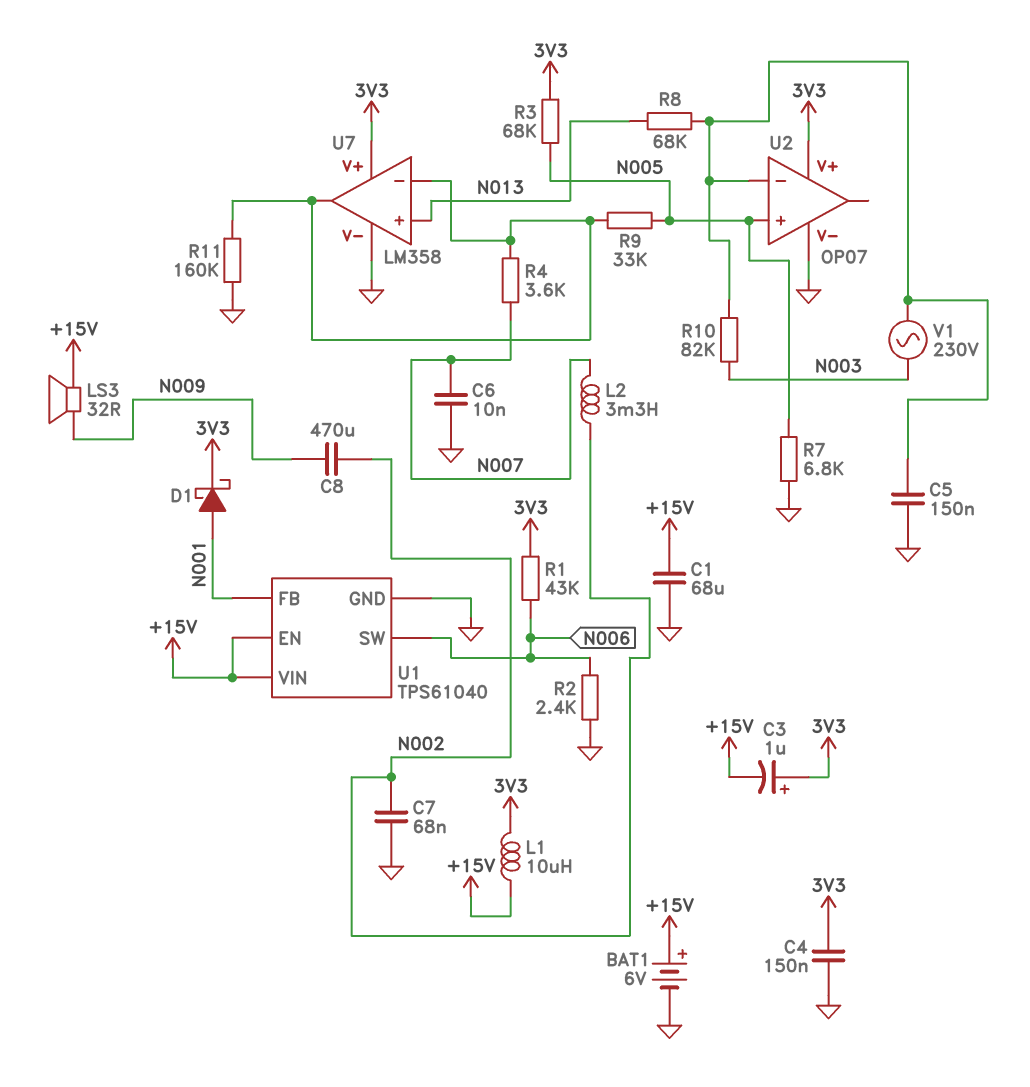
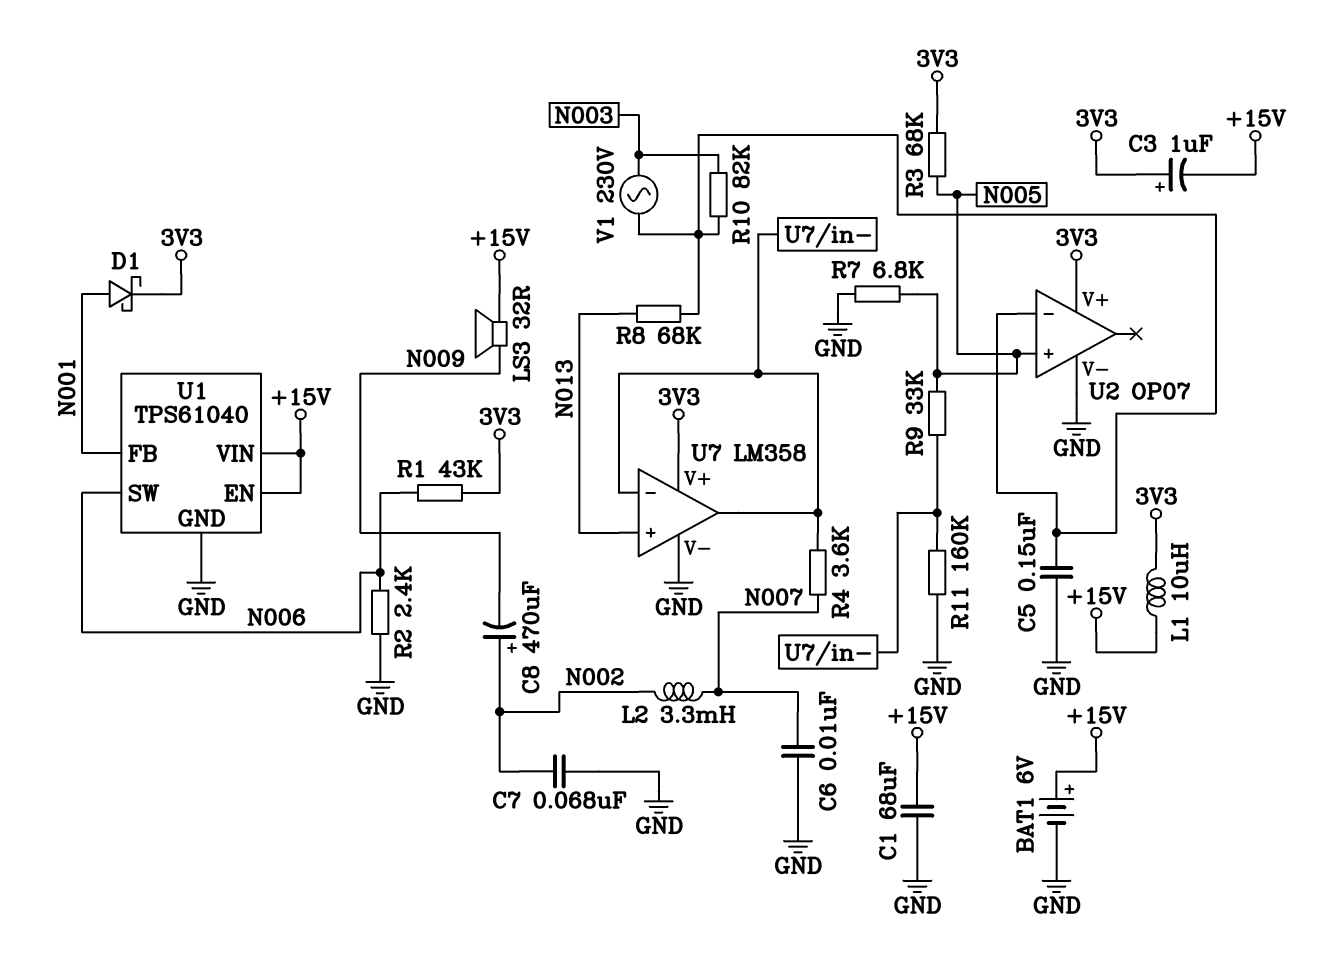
C4: 150nF (3V3, GND) -> none
C8: 470uF (N002, N009) -> 470uF (plus N002, minus N009)

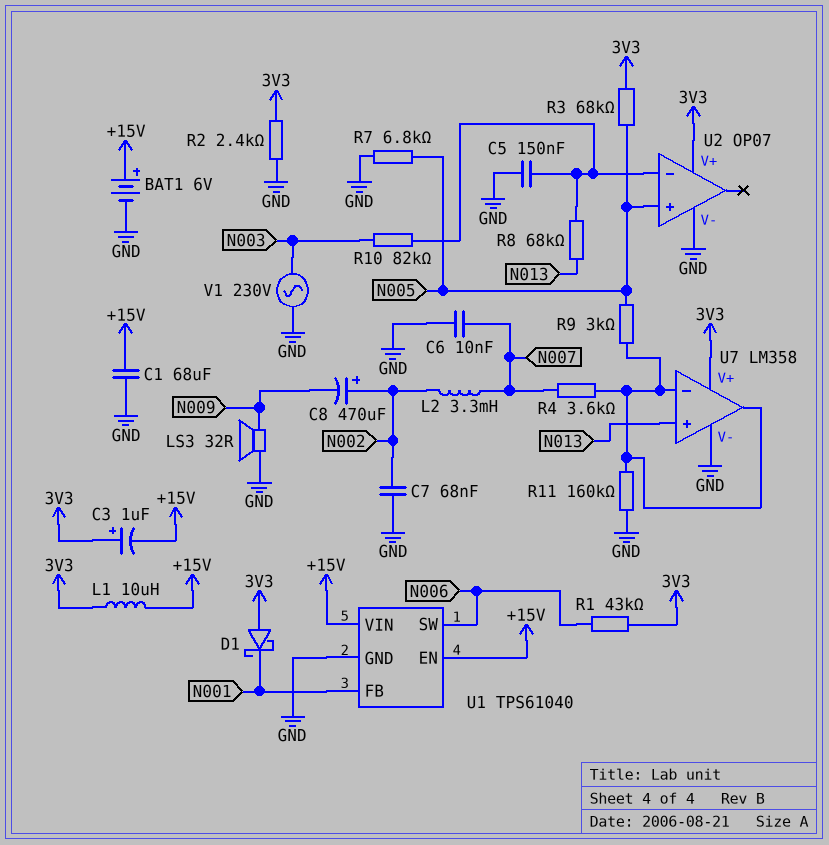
D1: schottky (A N001, K 3V3) -> schottky (A 3V3, K N001)
LS3: speaker 32R (+15V, N009) -> speaker 32R (GND, N009)
R2: 2.4k (GND, N006) -> 2.4k (3V3, GND)
R9: 33k (N005, U7/in-) -> 3k (N005, U7/in-)
V1: AC 230V (N003, U2/in-) -> AC 230V (GND, N003)

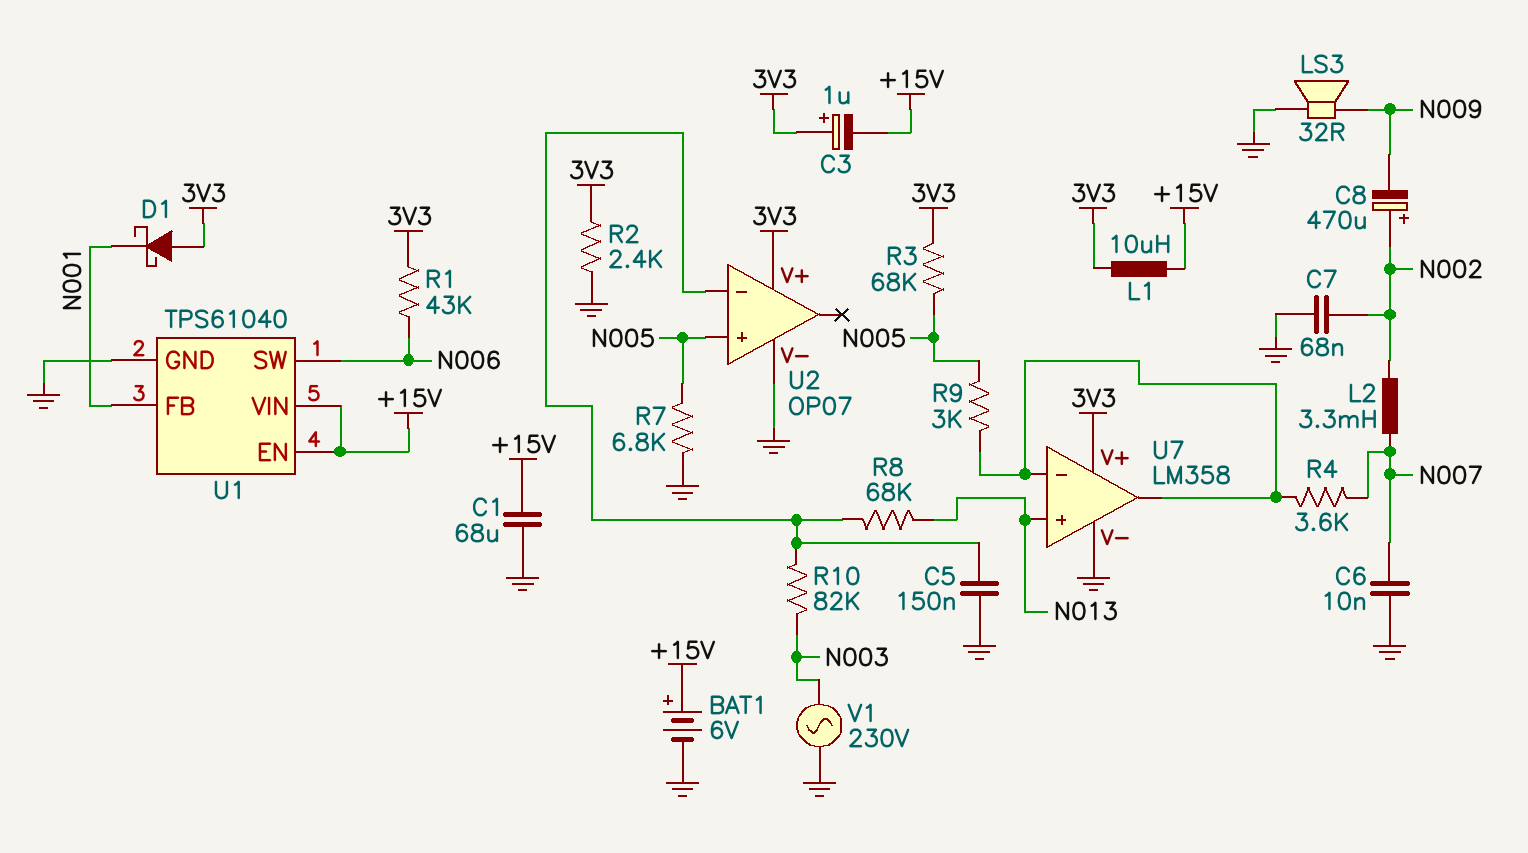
R11: 160k (GND, U7/in-) -> none

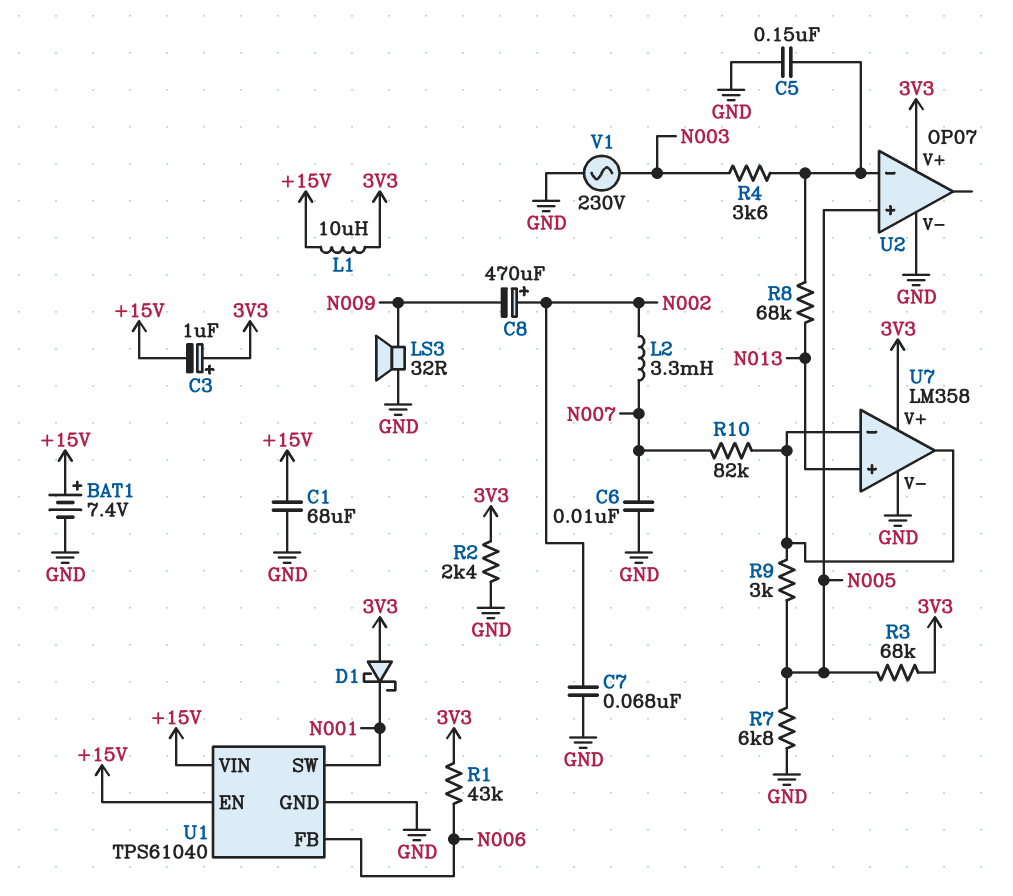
BAT1: 6V (plus +15V, minus GND) -> 7.4V (plus +15V, minus GND)
R4: 3.6k (N007, U7/in-) -> 3.6k (N003, U2/in-)
R10: 82k (N003, U2/in-) -> 82k (N007, U7/in-)
U1 pin FB: N001 -> N006
U1 pin SW: N006 -> N001

